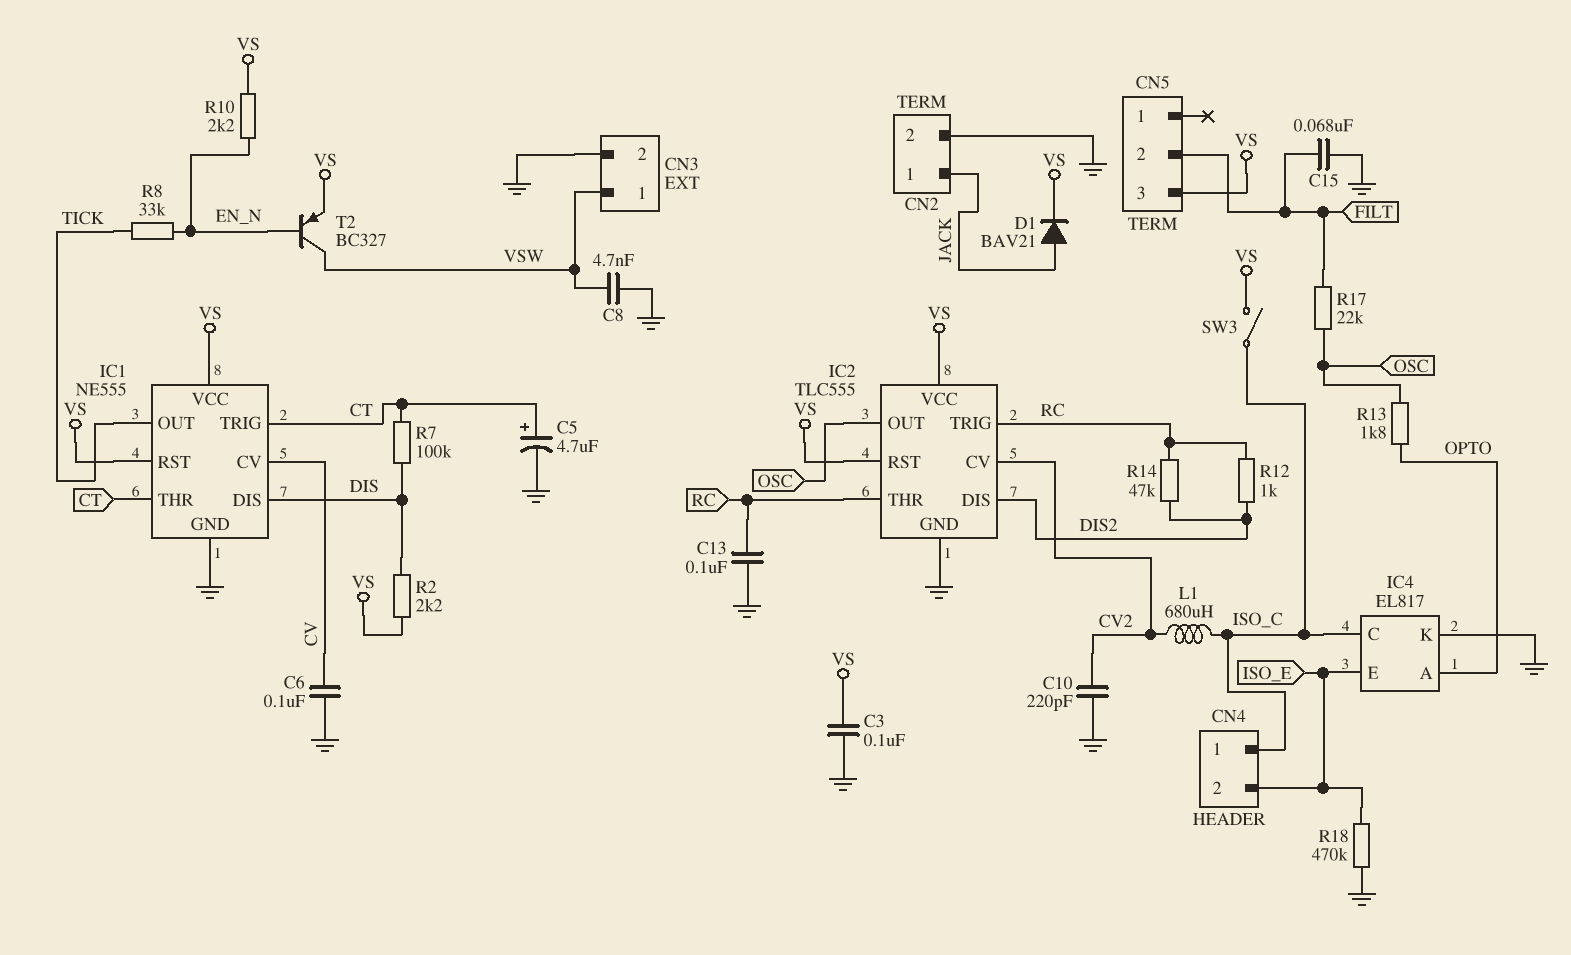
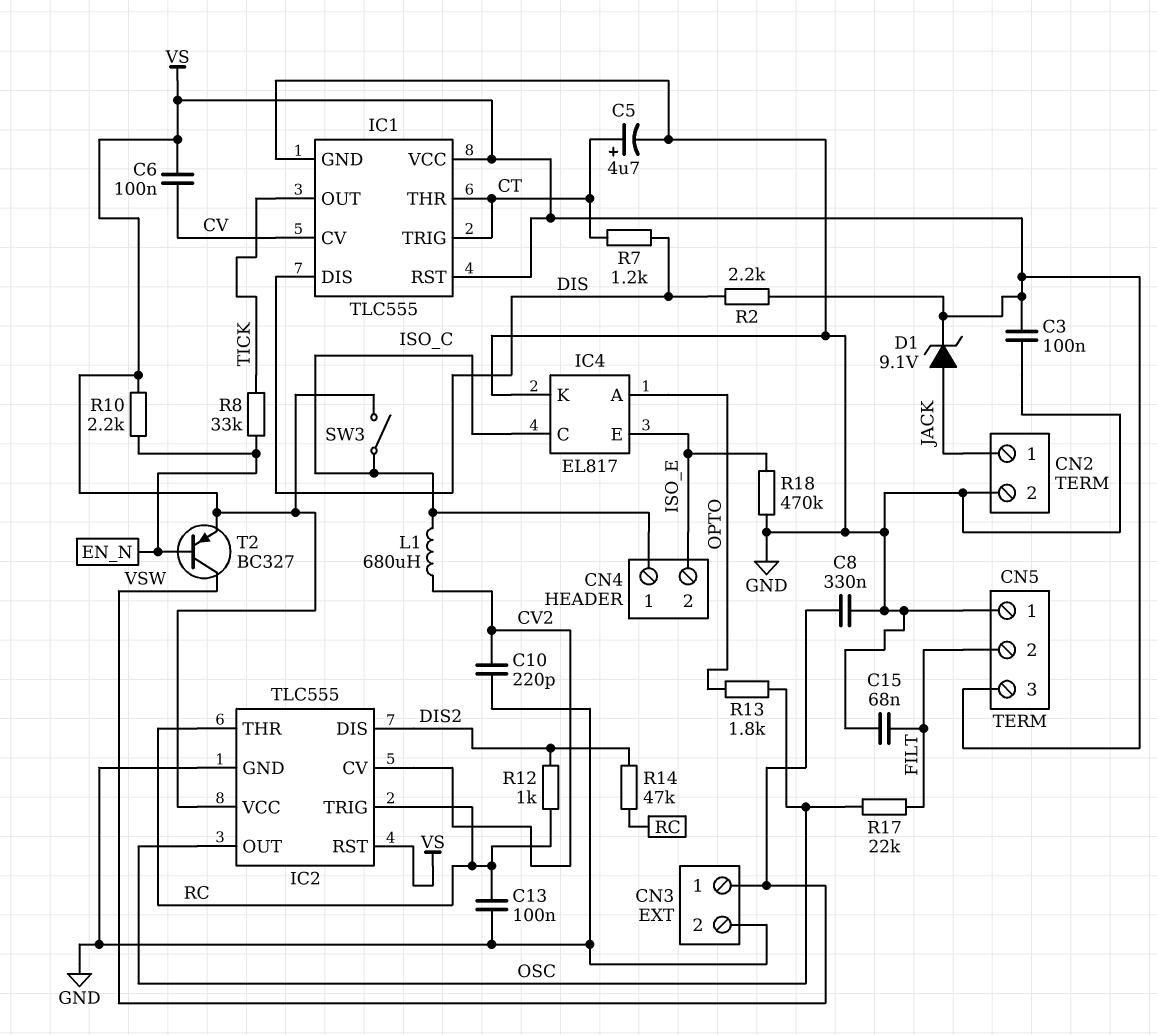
C6: 100nF (CV, GND) -> 100nF (CV, VS)
C8: 4.7nF (GND, VSW) -> 330nF (GND, VSW)
CN5 pin 1: none -> GND
D1: diode BAV21 (A JACK, K VS) -> zener 9.1V (A JACK, K VS)
IC1: NE555 -> TLC555
R7: 100k (CT, DIS) -> 1.2k (CT, DIS)

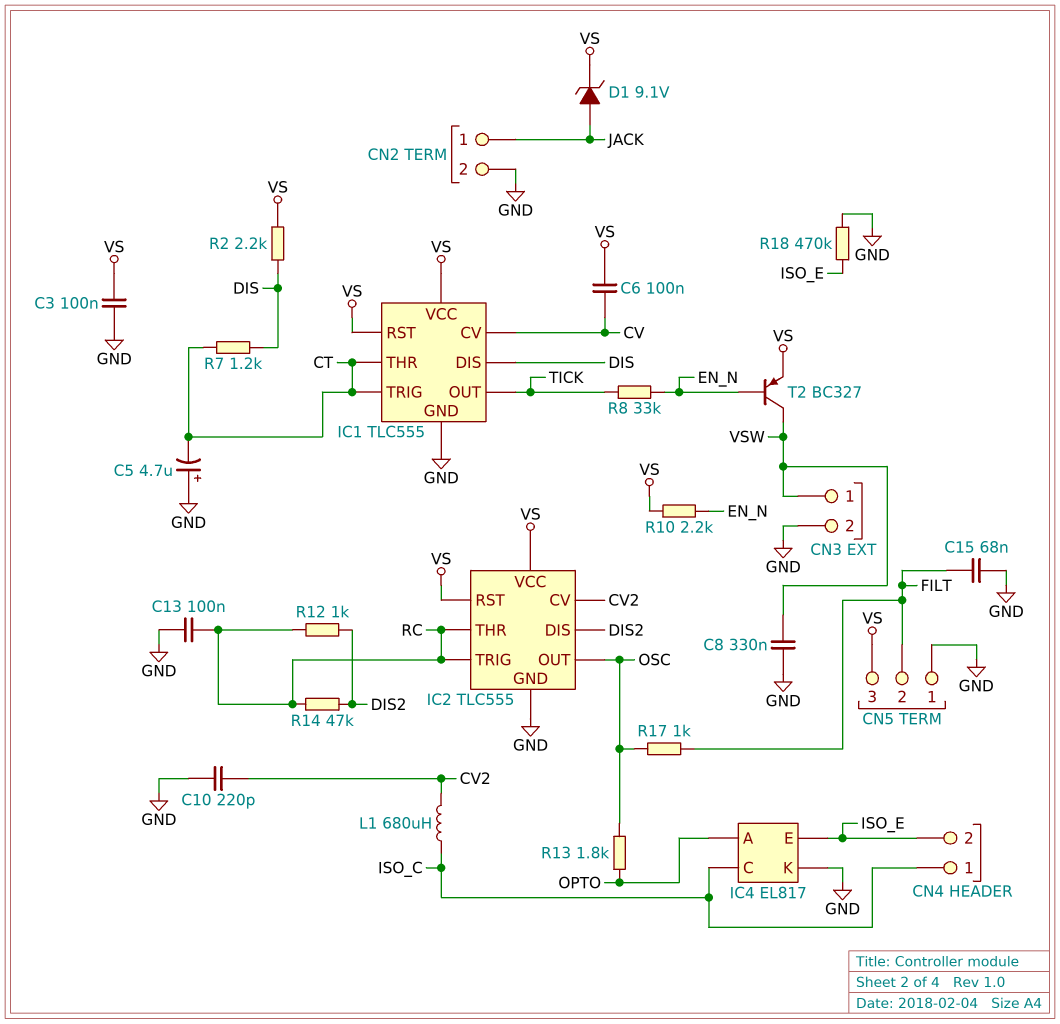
C5: 4.7uF (plus CT, minus GND) -> 4.7uF (plus GND, minus CT)
R17: 22k (FILT, OSC) -> 1k (FILT, OSC)
SW3: switch (ISO_C, VS) -> none

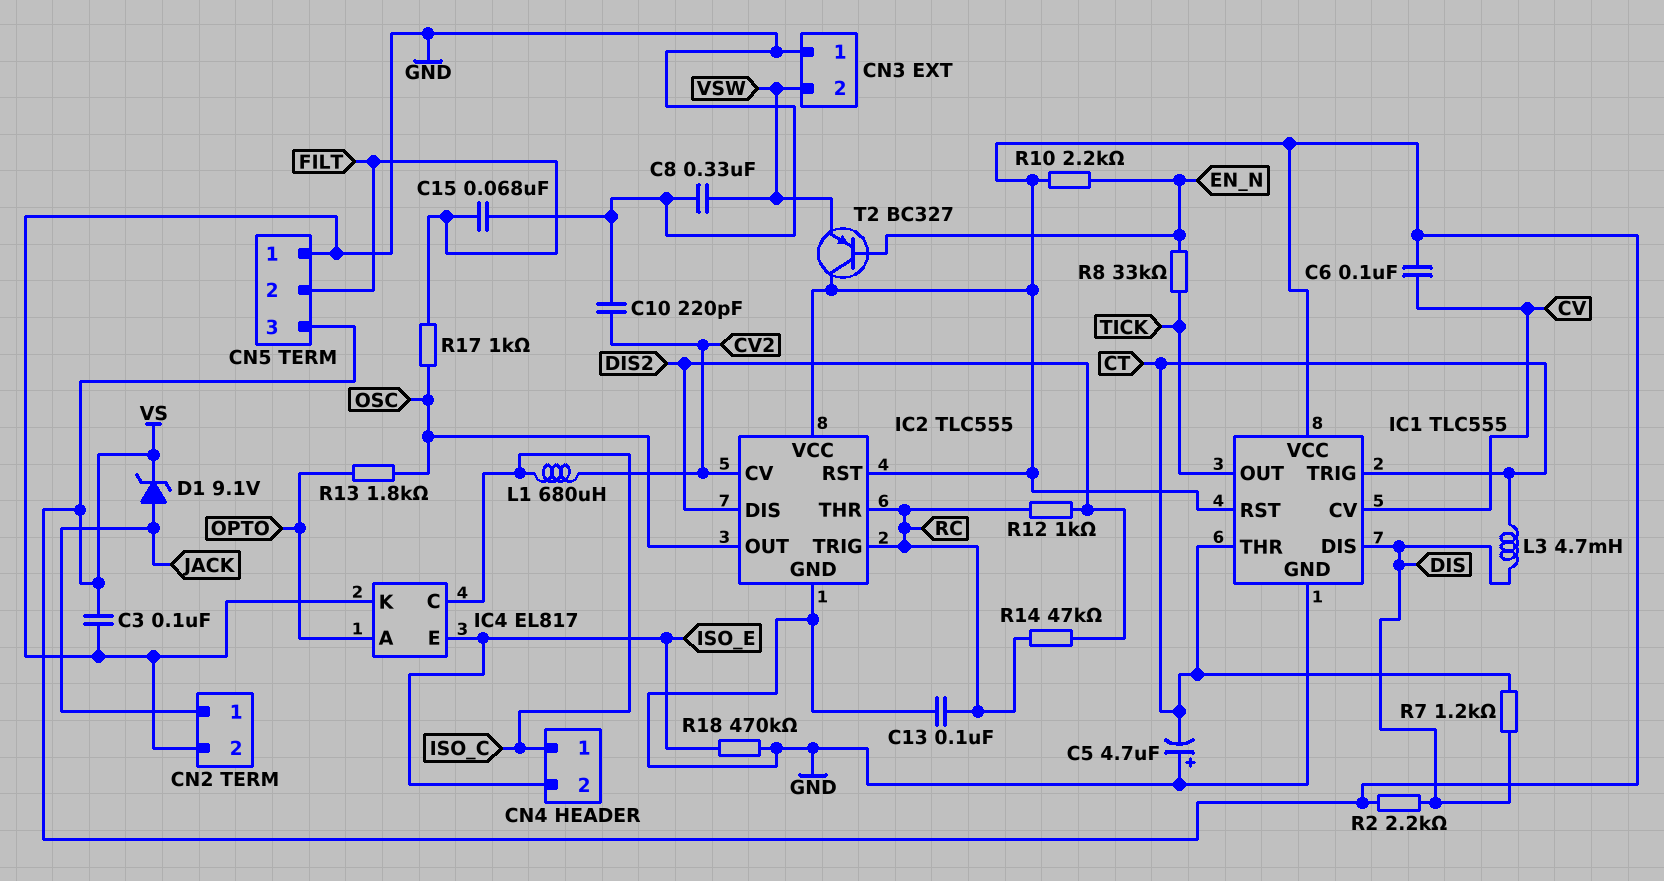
CN3 pin 1: VSW -> GND
CN3 pin 2: GND -> VSW
L3: none -> 4.7mH (CT, DIS)
T2: PNP BC327 (B EN_N, C VSW, E VS) -> PNP BC327 (B EN_N, C VS, E VSW)

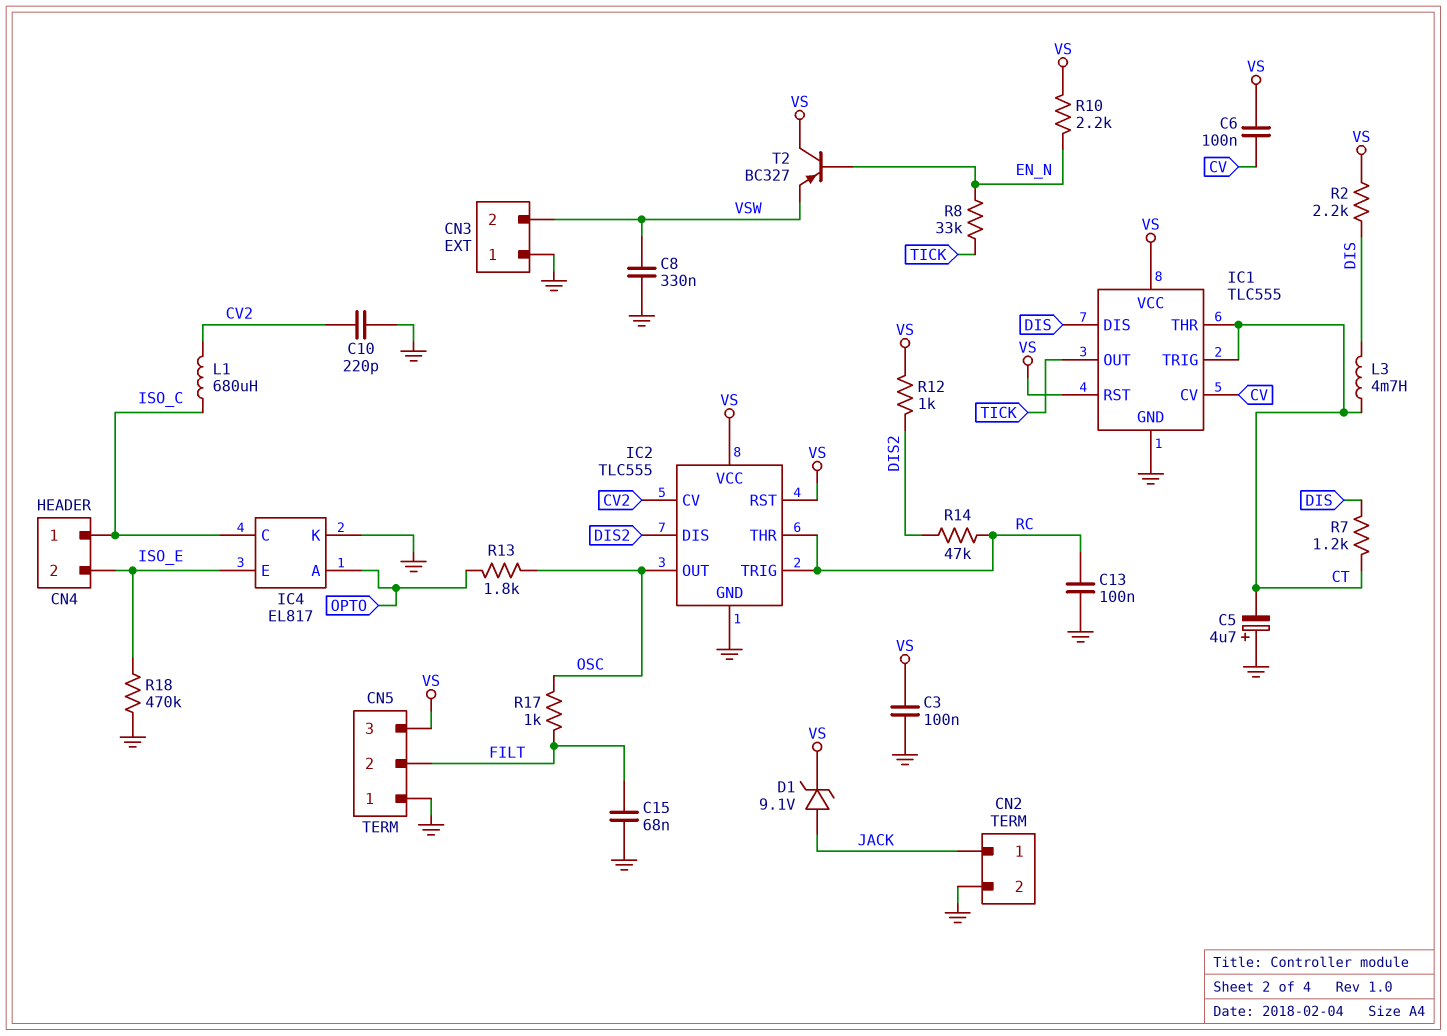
R12: 1k (DIS2, RC) -> 1k (DIS2, VS)

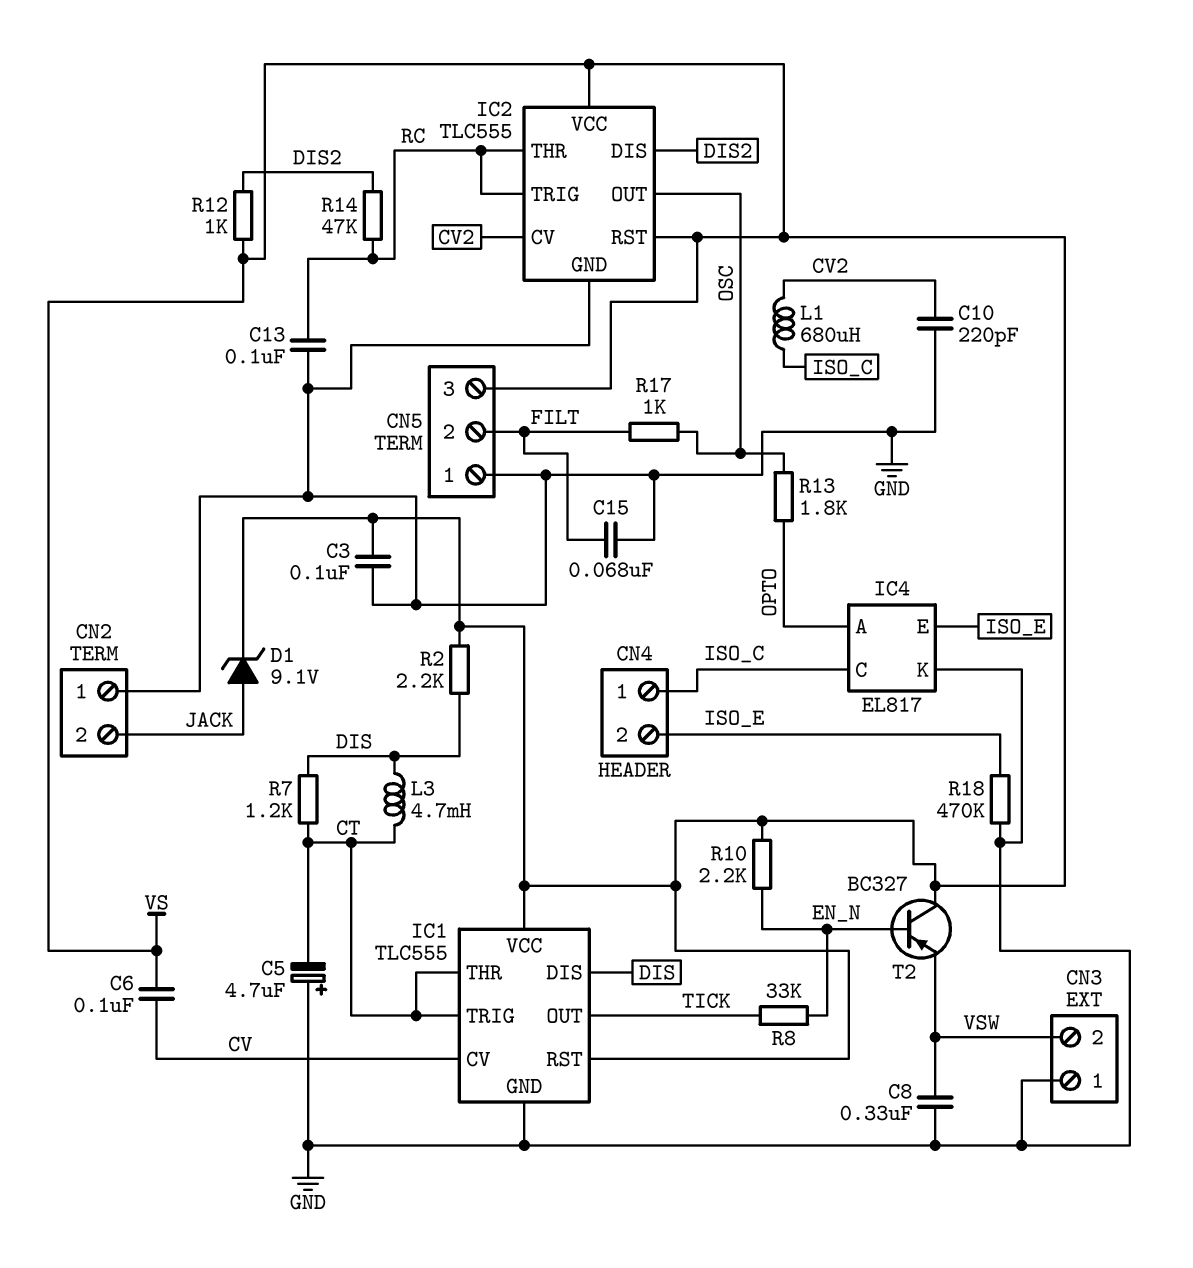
CN2 pin 1: JACK -> GND
CN2 pin 2: GND -> JACK

